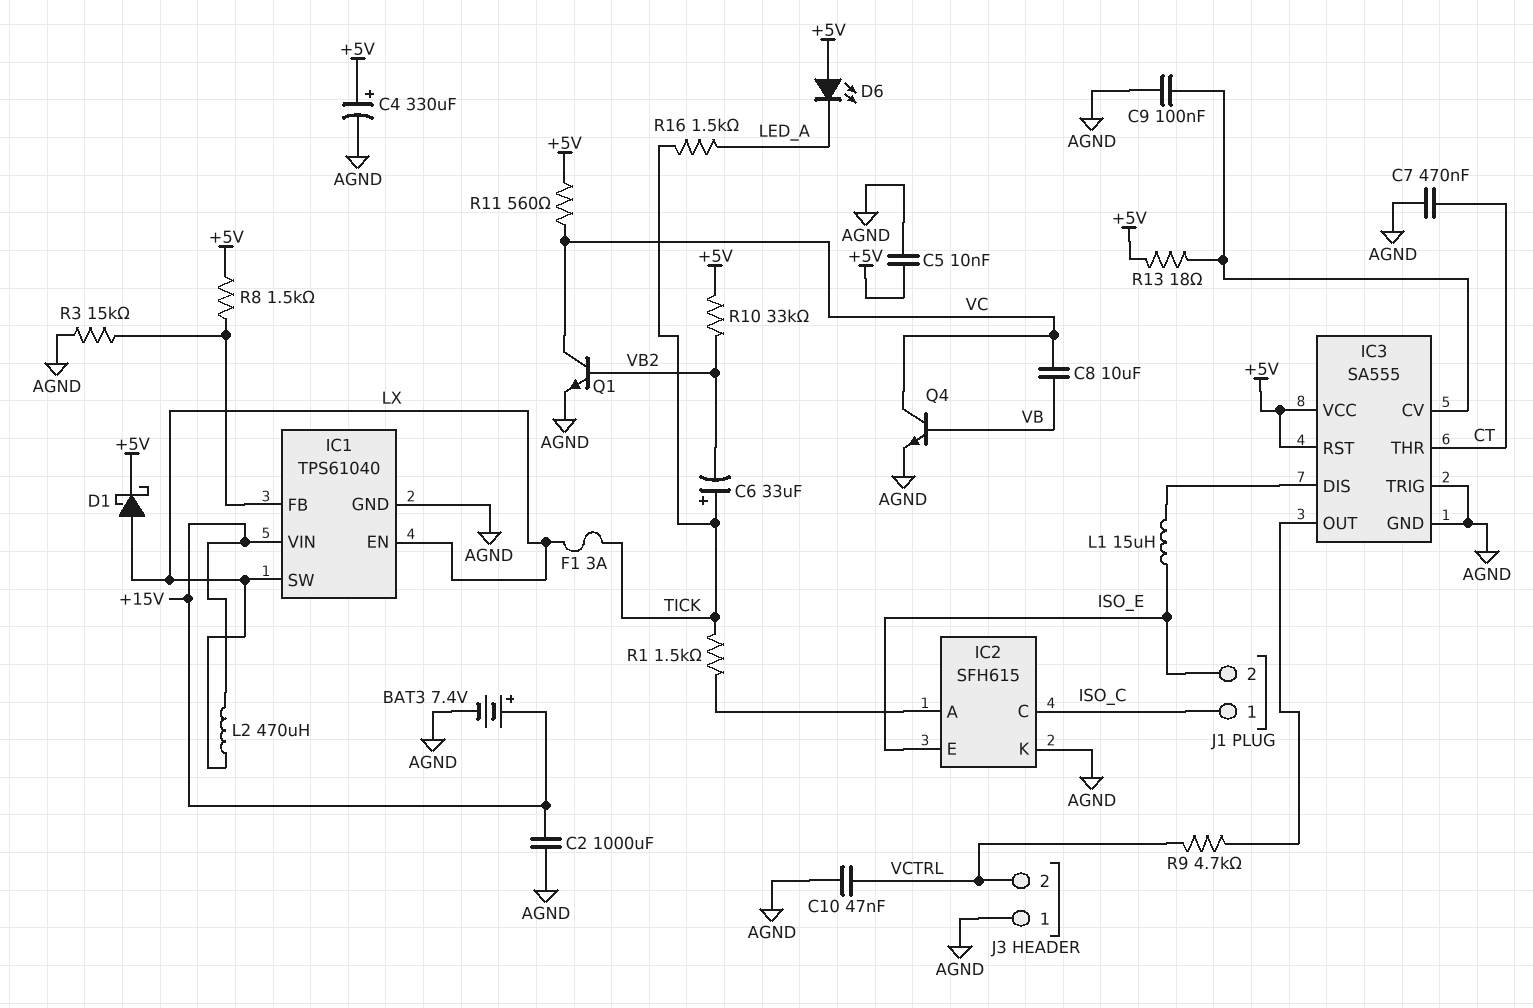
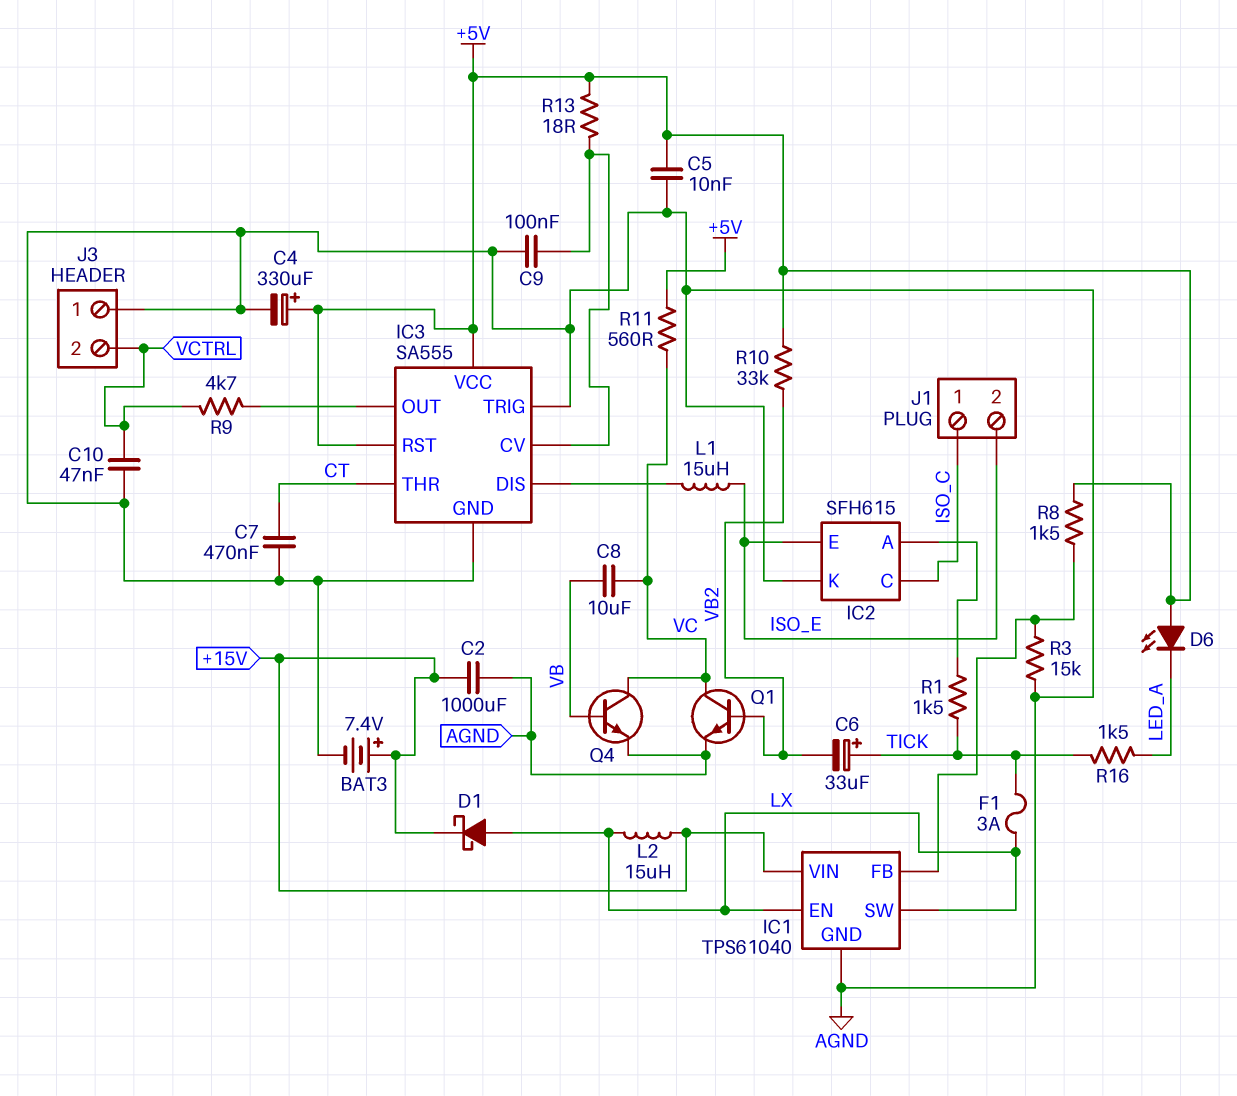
D1: schottky (A LX, K +5V) -> schottky (A LX, K +15V)
L2: 470uH (+15V, LX) -> 15uH (+15V, LX)

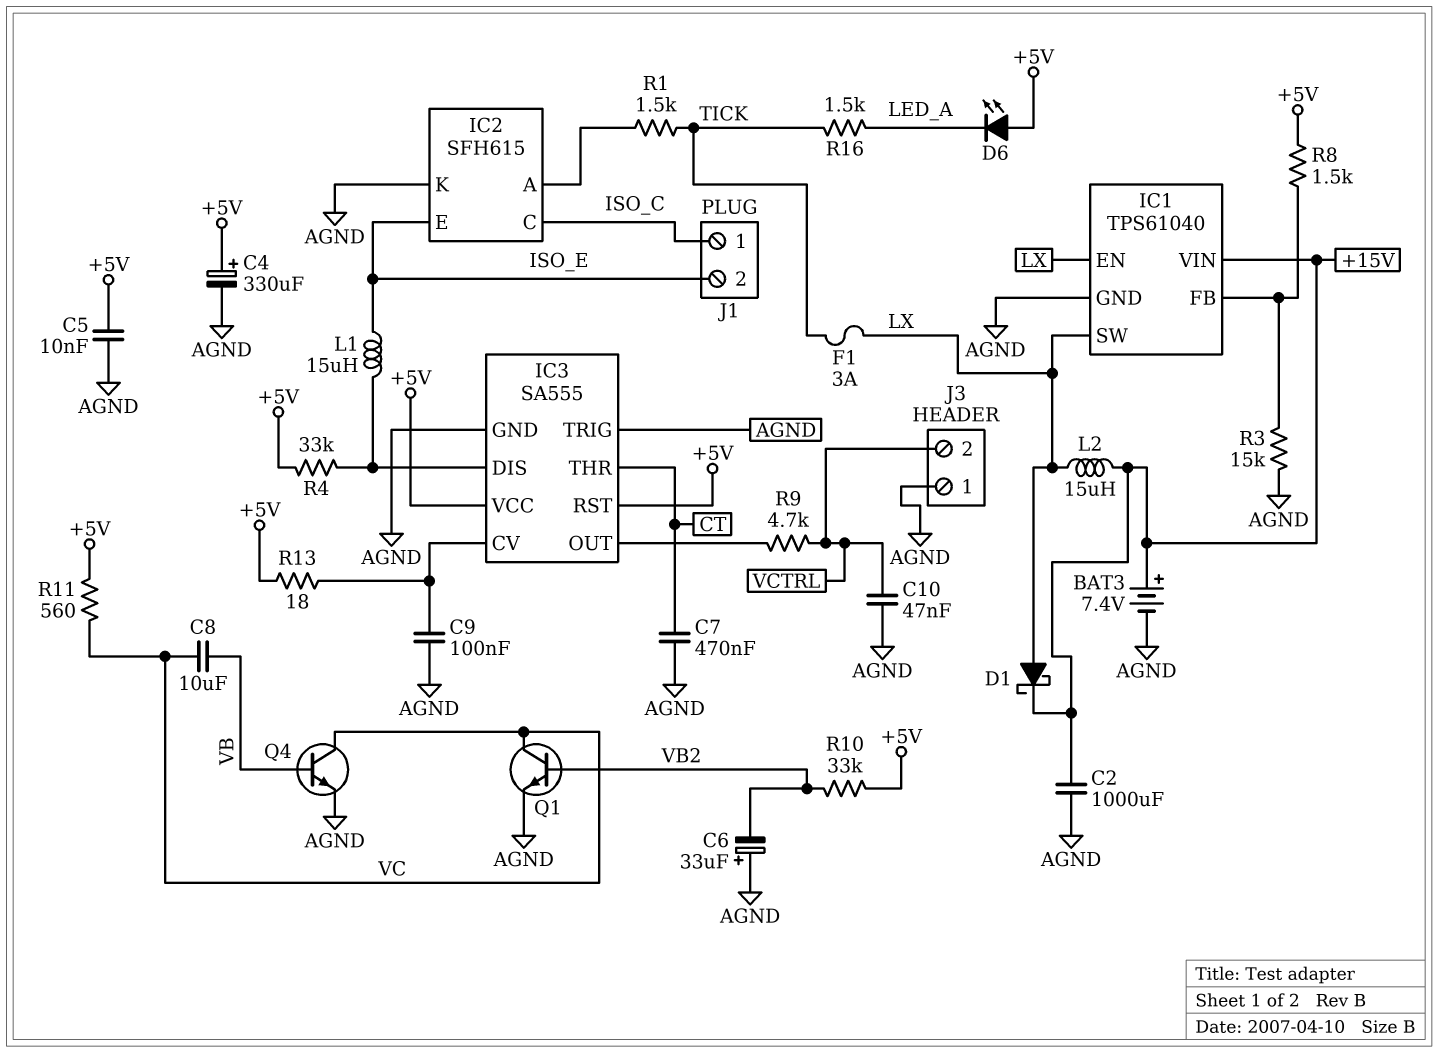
C6: 33uF (plus TICK, minus VB2) -> 33uF (plus AGND, minus VB2)
R4: none -> 33k (+5V, IC3/DIS)

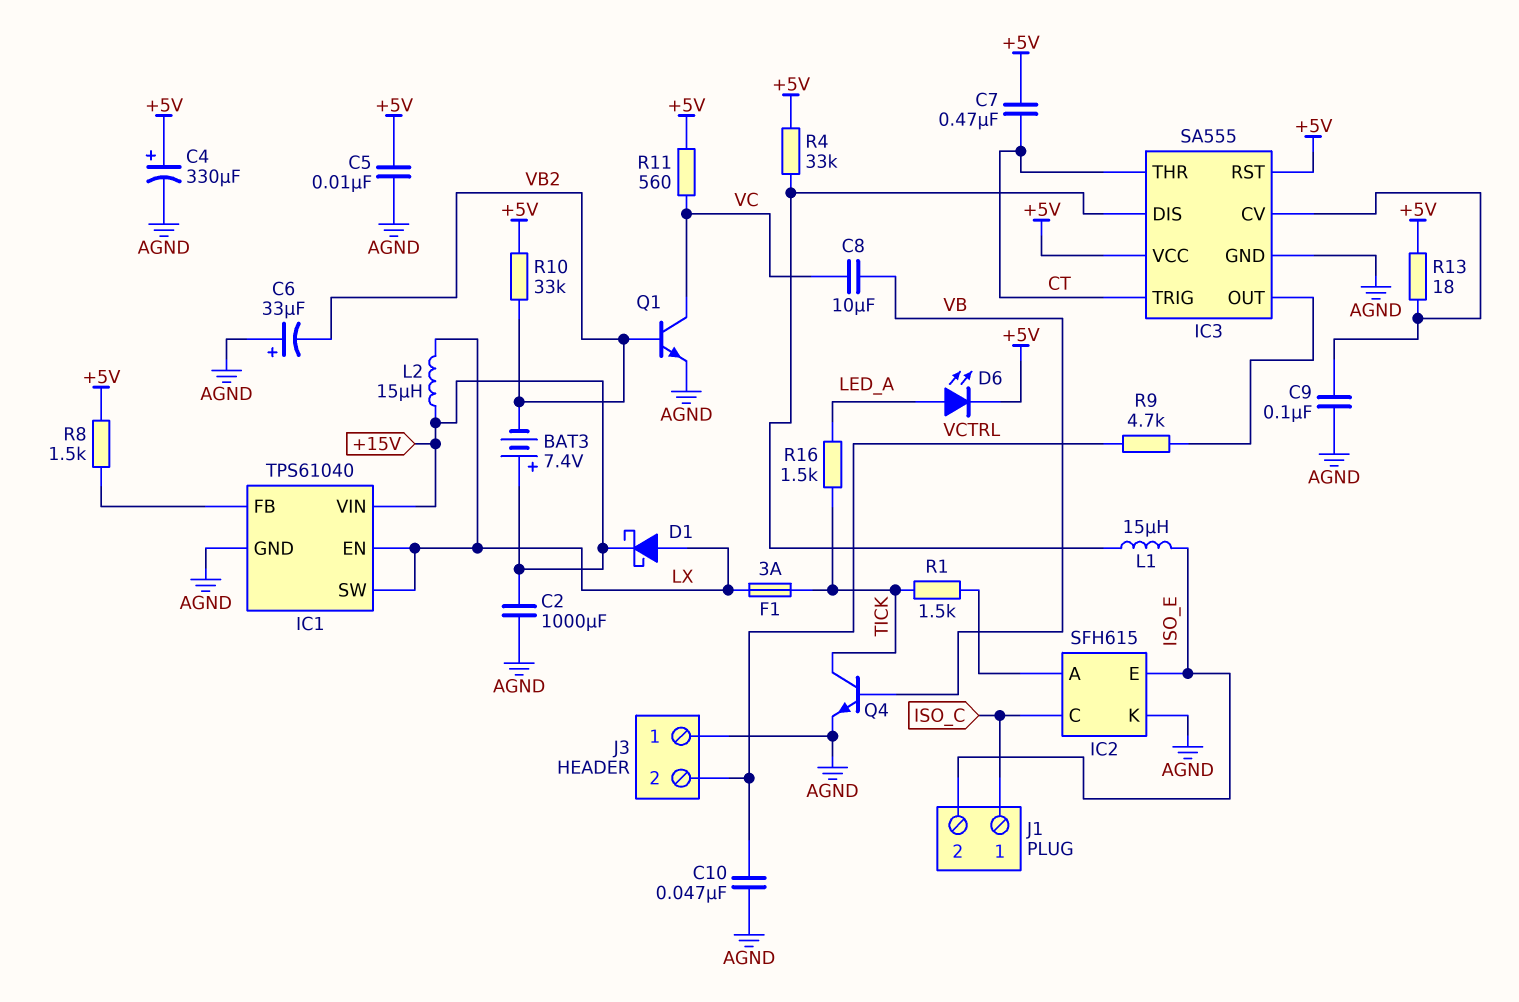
BAT3: 7.4V (plus +15V, minus AGND) -> 7.4V (plus +15V, minus VB2)
C7: 470nF (AGND, CT) -> 470nF (+5V, CT)
D6: LED (A +5V, K LED_A) -> LED (A LED_A, K +5V)
IC3 pin TRIG: AGND -> CT
Q4: NPN (B VB, C VC, E AGND) -> NPN (B VB, C TICK, E AGND)
R3: 15k (AGND, IC1/FB) -> none

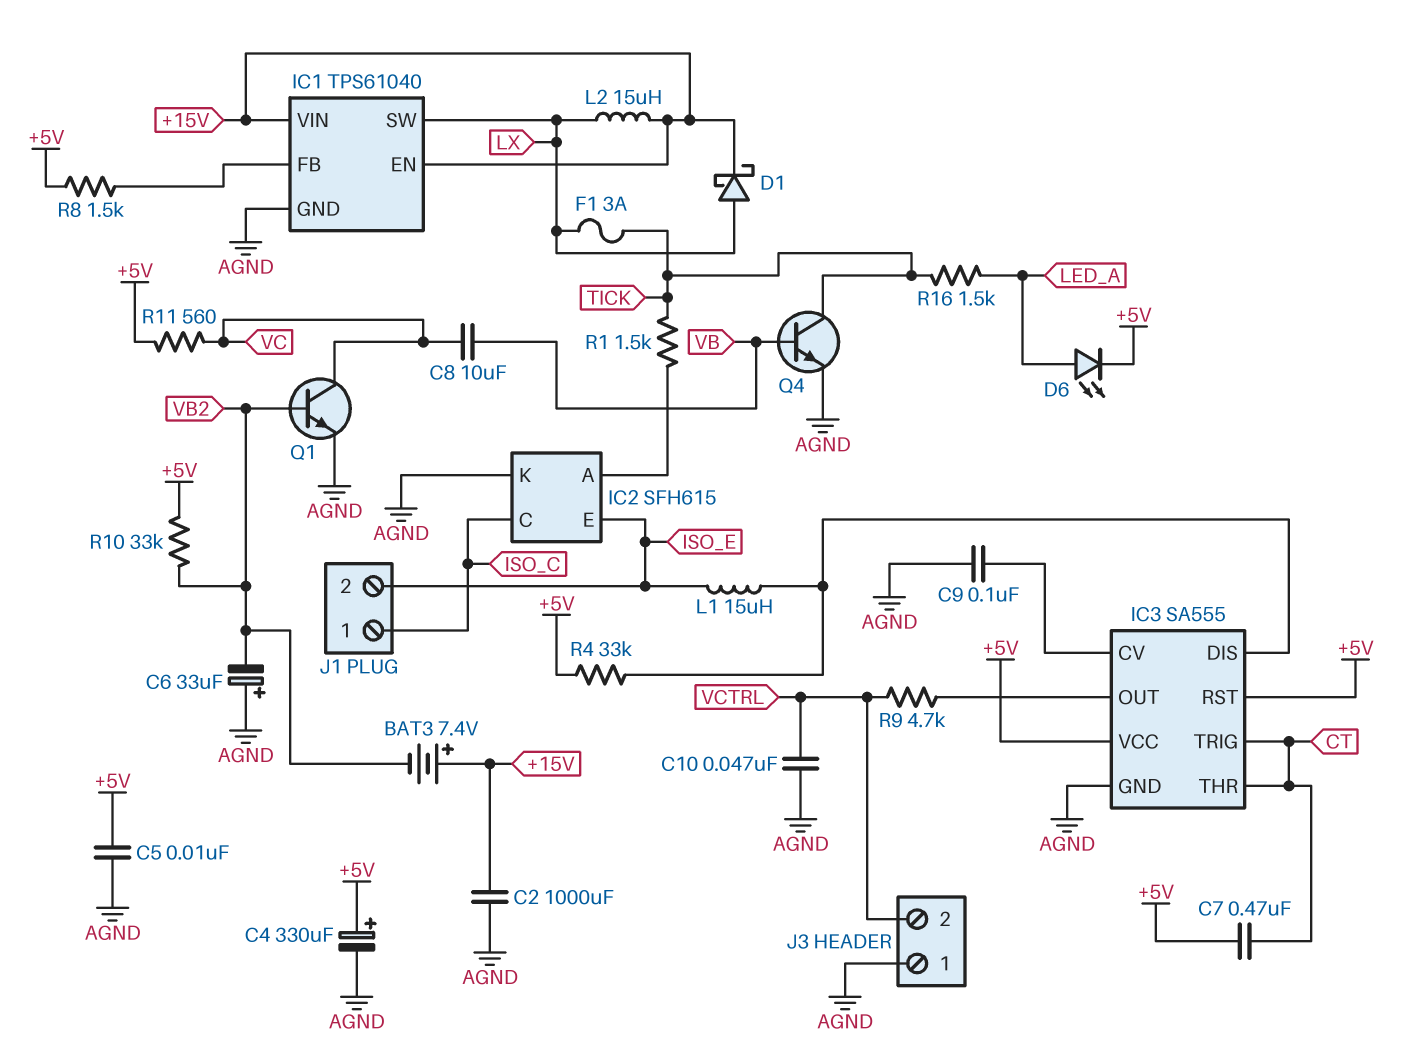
IC1 pin EN: LX -> +15V
R13: 18 (+5V, IC3/CV) -> none

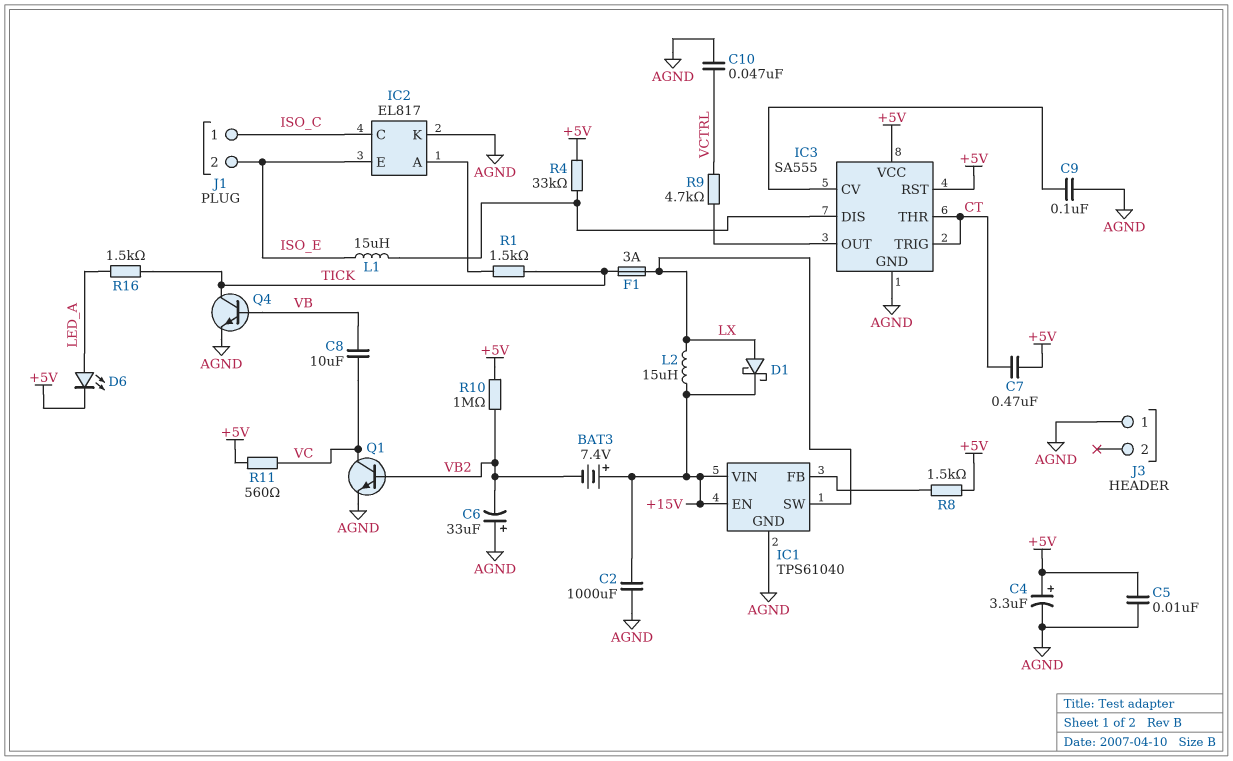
C4: 330uF (plus +5V, minus AGND) -> 3.3uF (plus +5V, minus AGND)
IC2: SFH615 -> EL817
J3 pin 2: VCTRL -> none
R10: 33k (+5V, VB2) -> 1M (+5V, VB2)

